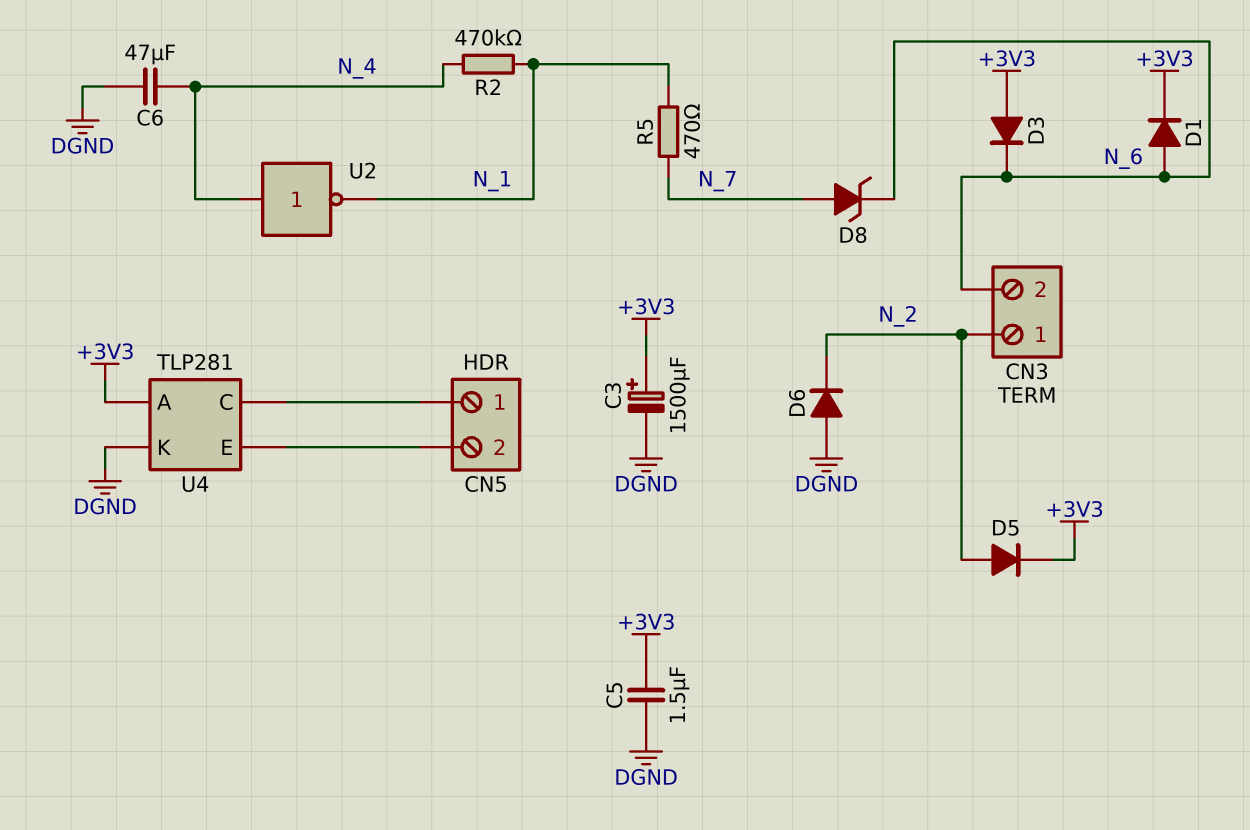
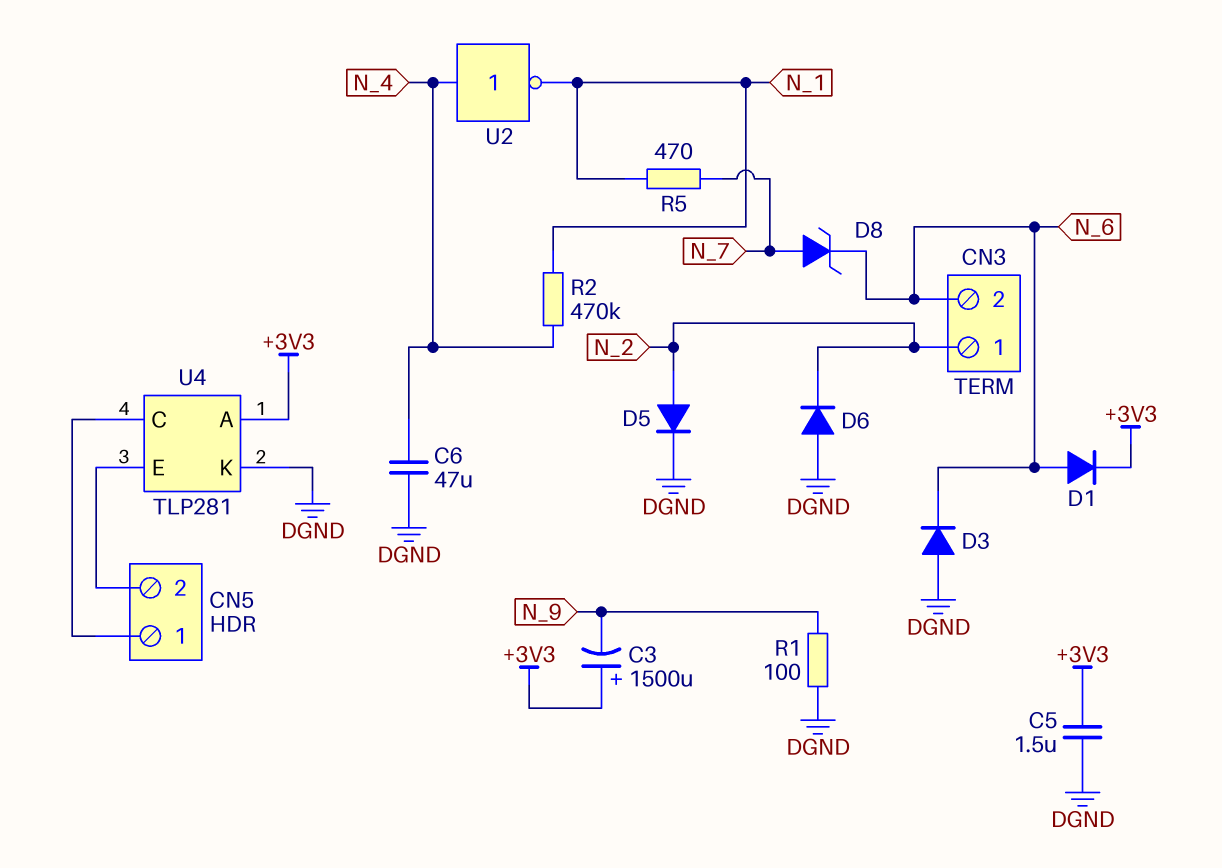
C3: 1500uF (plus +3V3, minus DGND) -> 1500uF (plus +3V3, minus N_9)
D3: diode (A +3V3, K N_6) -> diode (A DGND, K N_6)
D5: diode (A N_2, K +3V3) -> diode (A N_2, K DGND)
R1: none -> 100 (DGND, N_9)

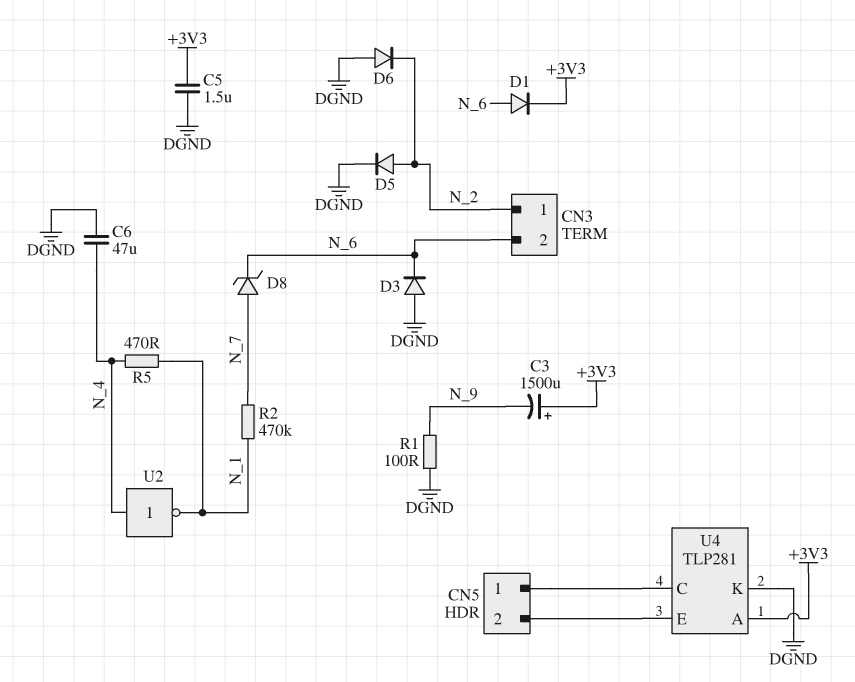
R2: 470k (N_1, N_4) -> 470k (N_1, N_7)
R5: 470 (N_1, N_7) -> 470 (N_1, N_4)

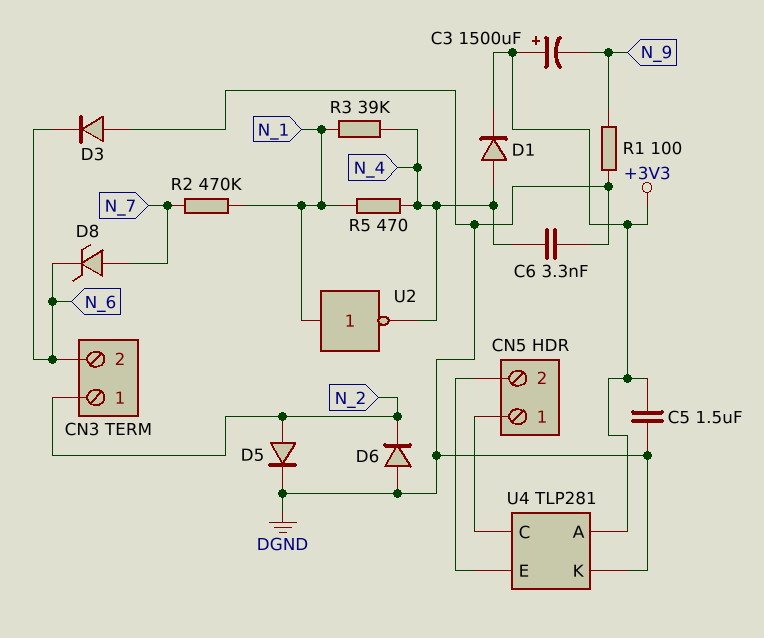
C6: 47uF (DGND, N_4) -> 3.3nF (DGND, N_4)
D1: diode (A N_6, K +3V3) -> diode (A N_4, K +3V3)
R3: none -> 39k (N_1, N_4)
U2: NOT (in N_4, out N_1) -> NOT (in N_1, out N_4)

